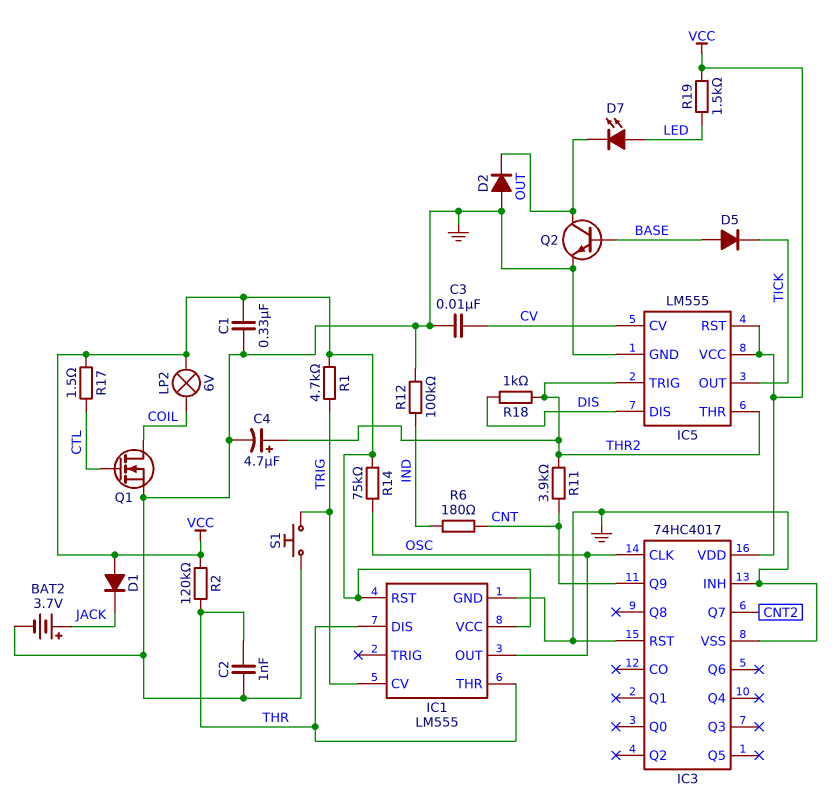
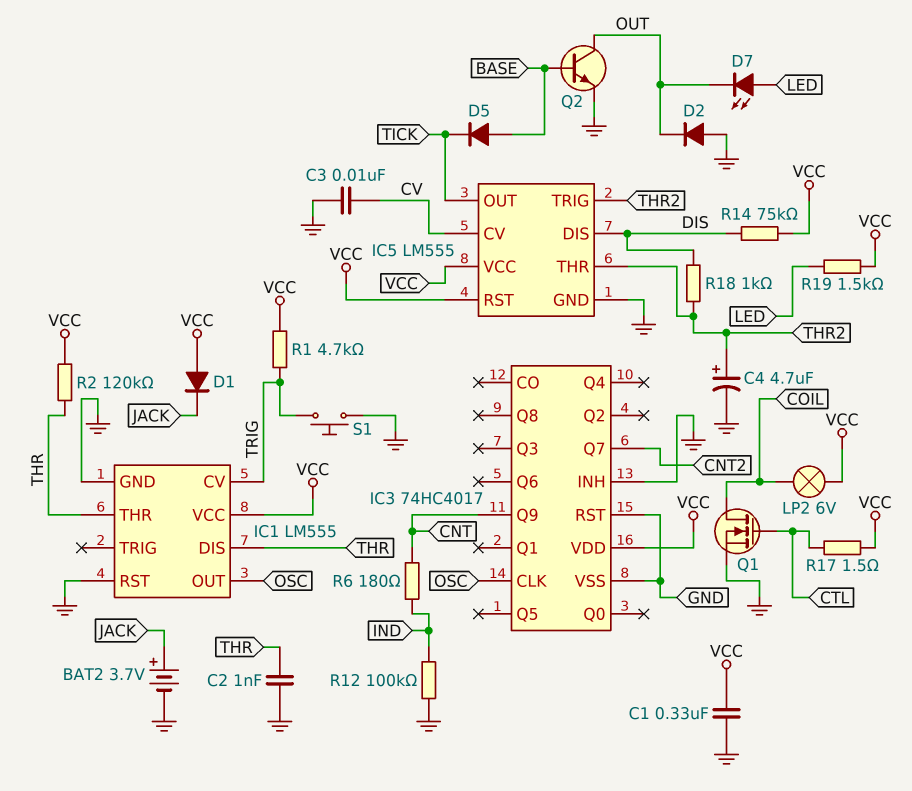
IC1 pin RST: VCC -> GND
R11: 3.9k (CNT, THR2) -> none
R14: 75k (OSC, VCC) -> 75k (DIS, VCC)

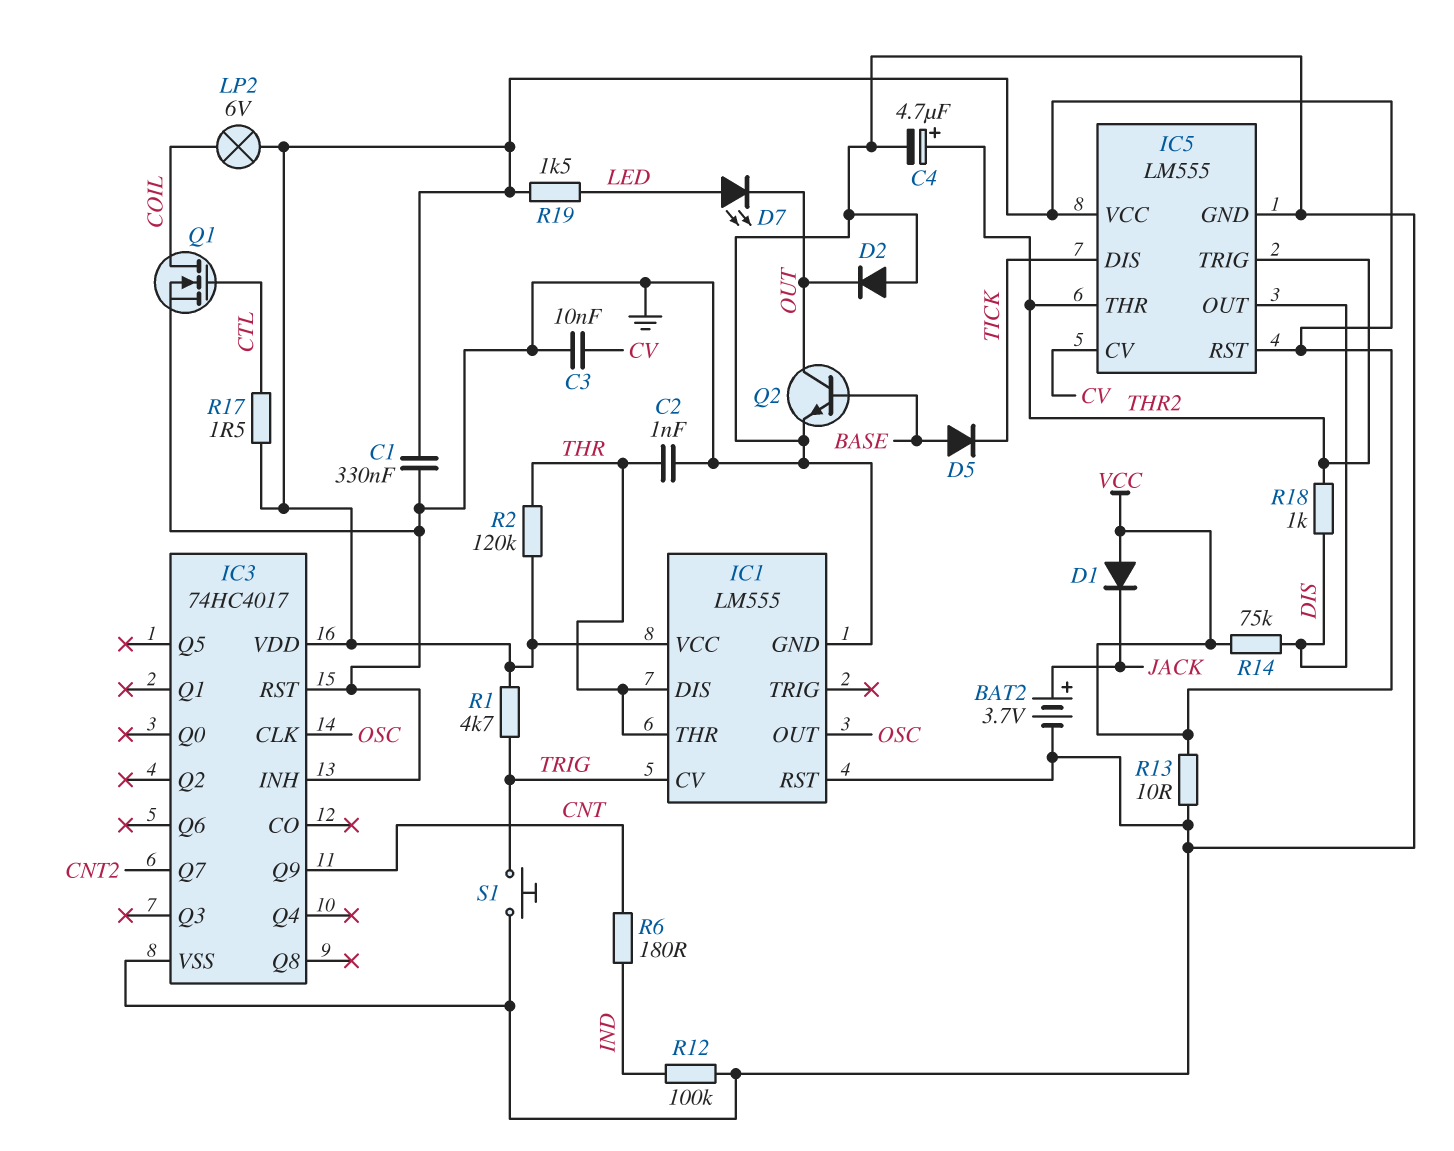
IC5 pin DIS: DIS -> TICK
IC5 pin OUT: TICK -> DIS
R13: none -> 10 (GND, VCC)

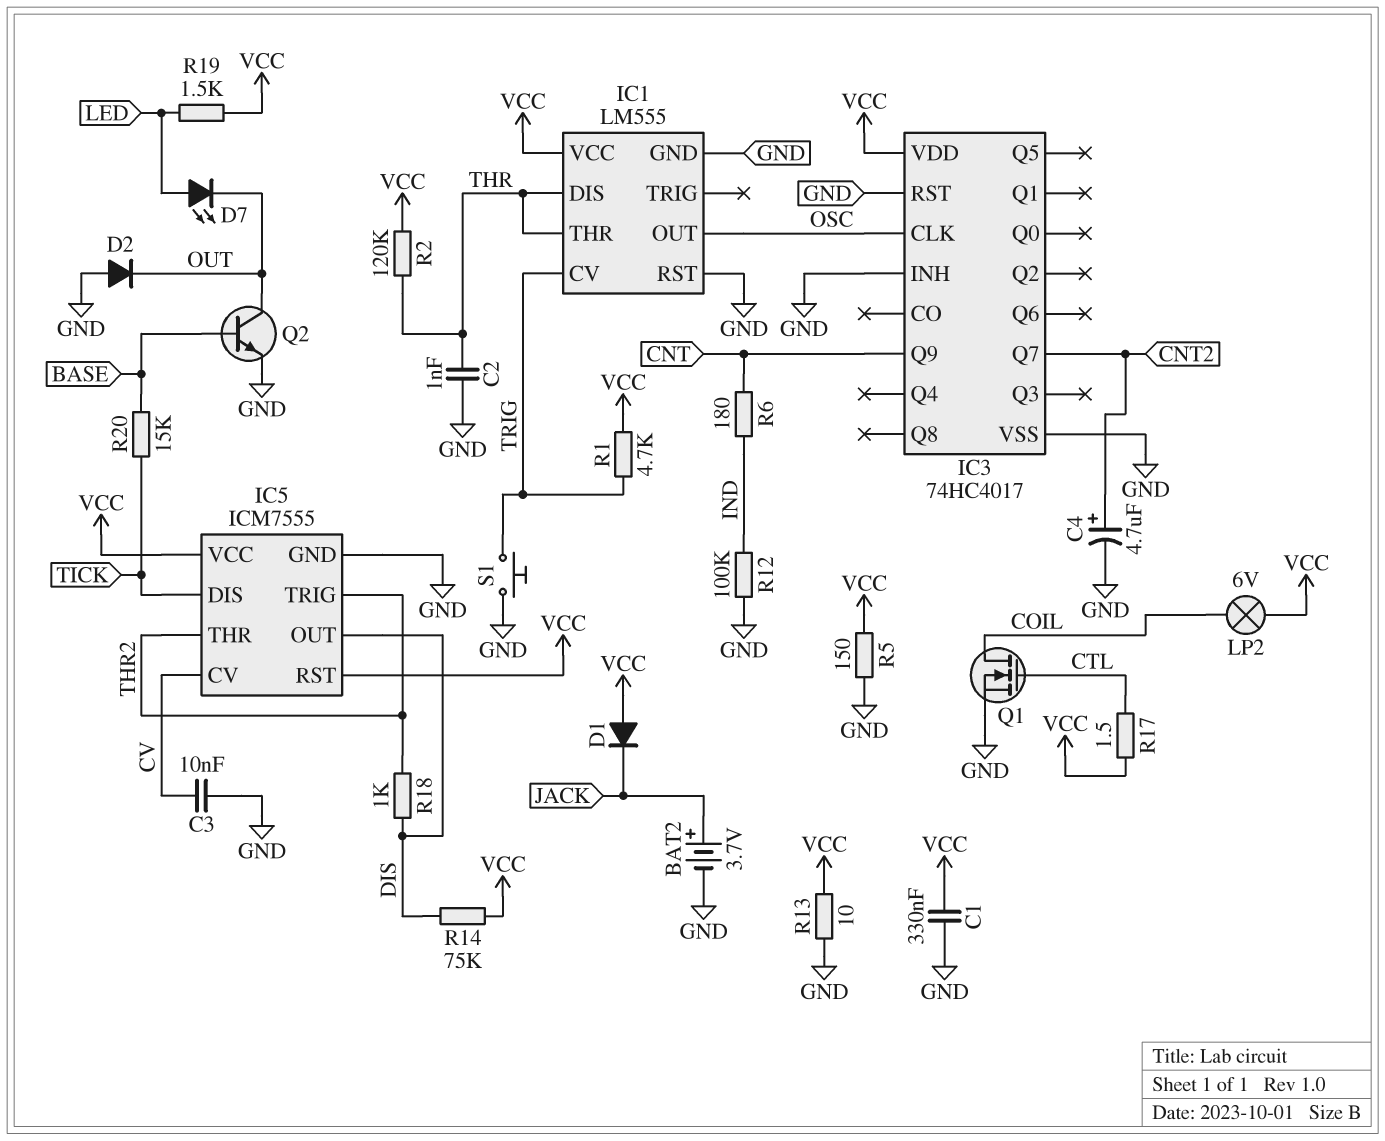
C4: 4.7uF (plus THR2, minus GND) -> 4.7uF (plus CNT2, minus GND)
D5: diode (A BASE, K TICK) -> none
IC5: LM555 -> ICM7555
R5: none -> 150 (GND, VCC)
R20: none -> 15k (BASE, TICK)

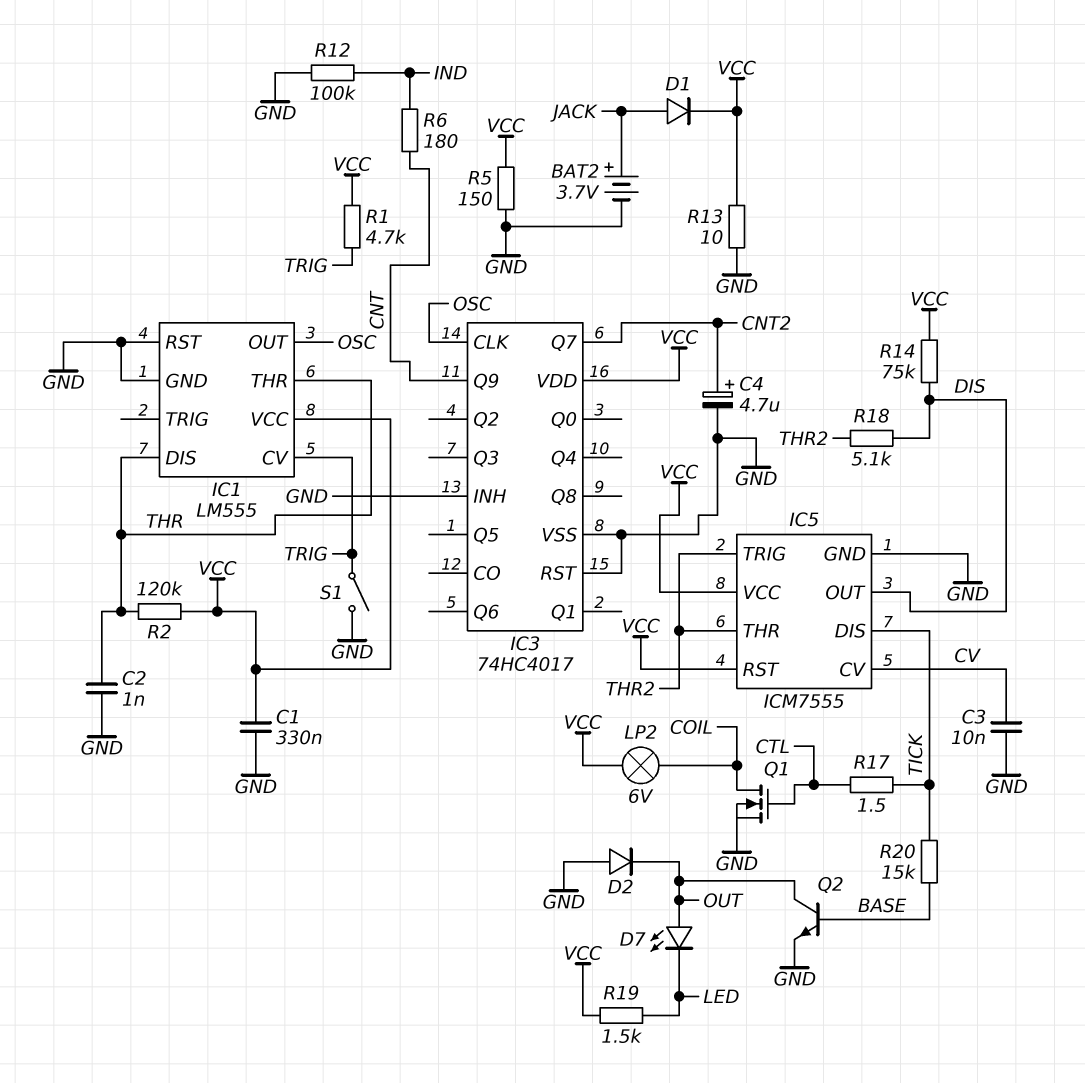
D1: diode (A VCC, K JACK) -> diode (A JACK, K VCC)
D7: LED (A LED, K OUT) -> LED (A OUT, K LED)
R17: 1.5 (CTL, VCC) -> 1.5 (CTL, TICK)
R18: 1k (DIS, THR2) -> 5.1k (DIS, THR2)
S1: button (GND, TRIG) -> switch (GND, TRIG)

